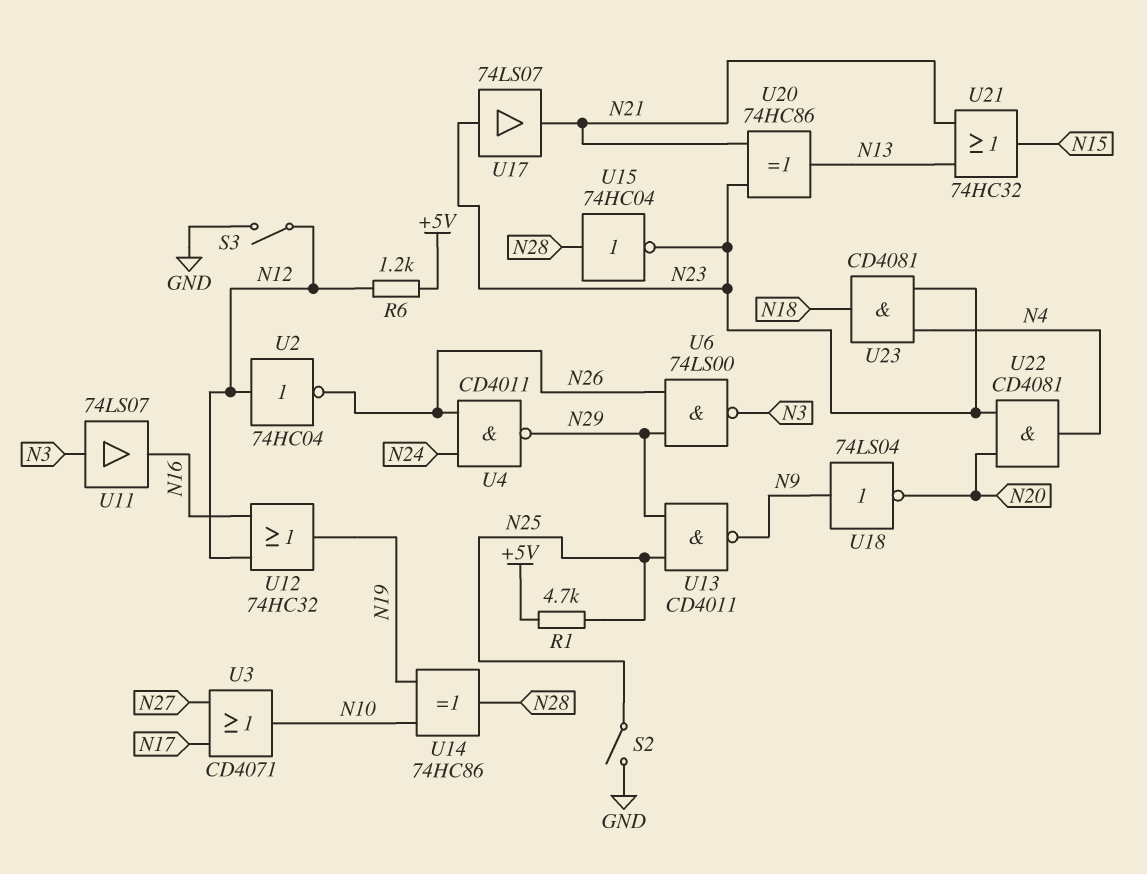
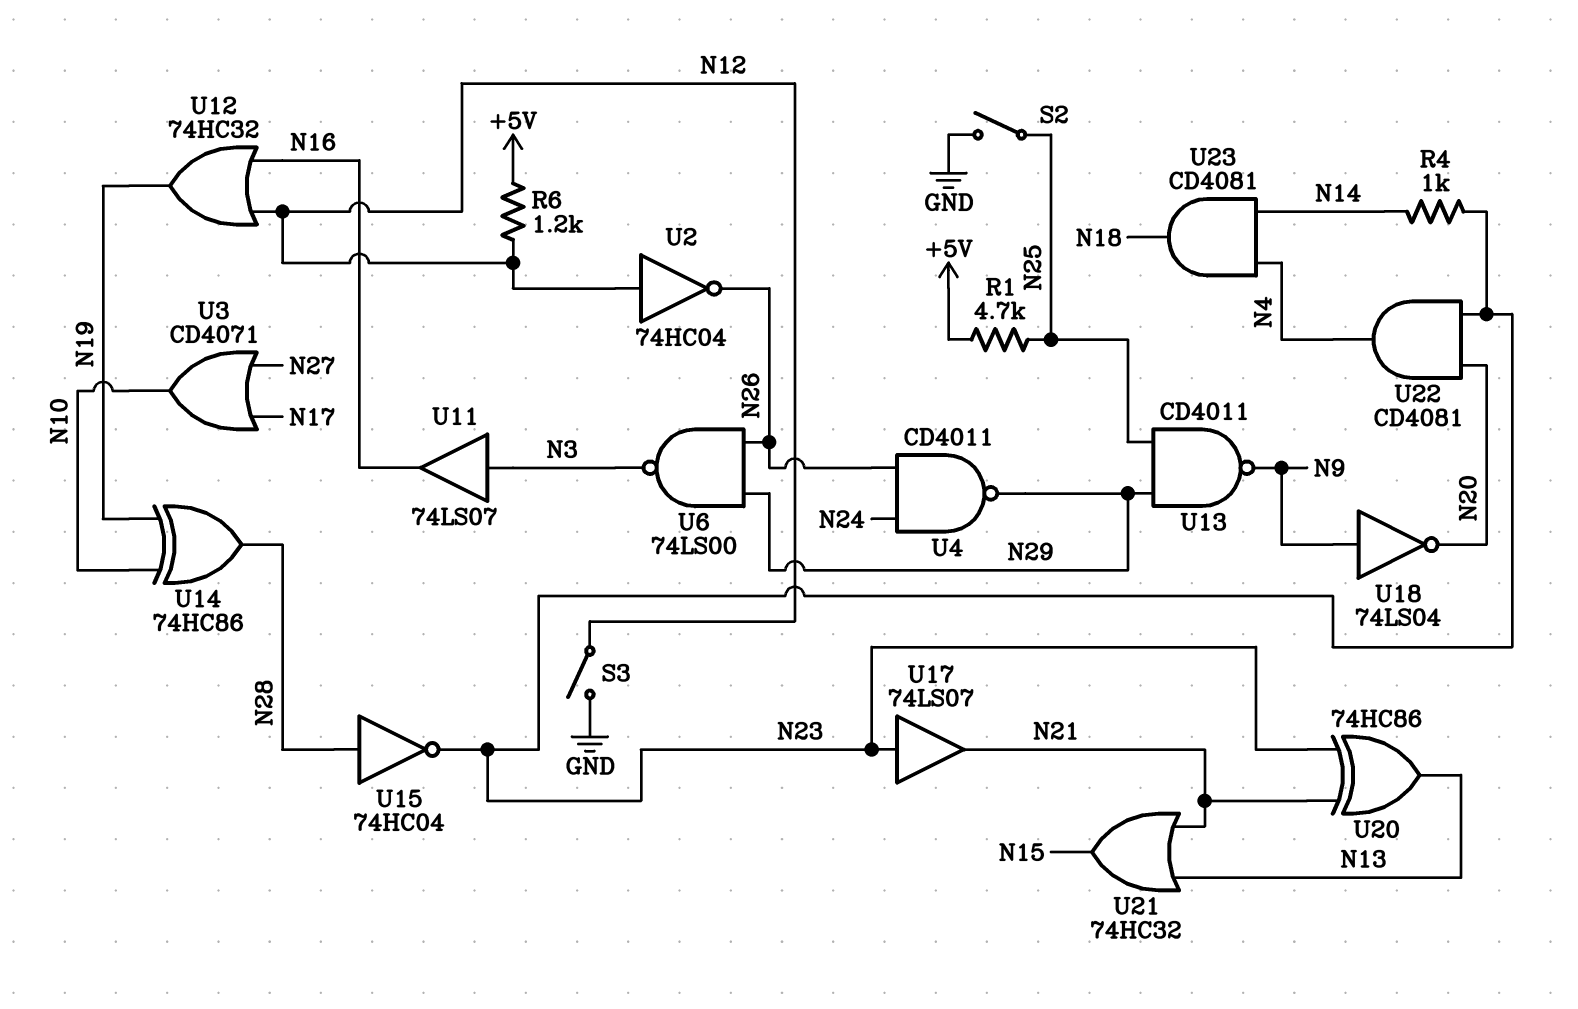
R4: none -> 1k (N14, N23)
U23: AND CD4081 (in N4, in N23, out N18) -> AND CD4081 (in N4, in N14, out N18)

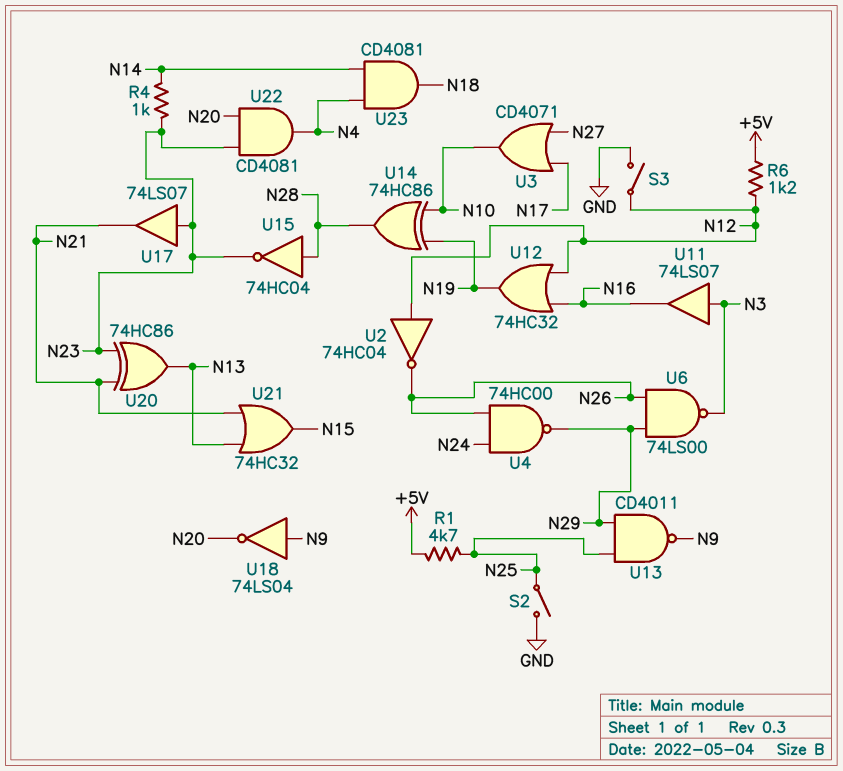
U4: NAND CD4011 (in N24, in N26, out N29) -> NAND 74HC00 (in N24, in N26, out N29)

